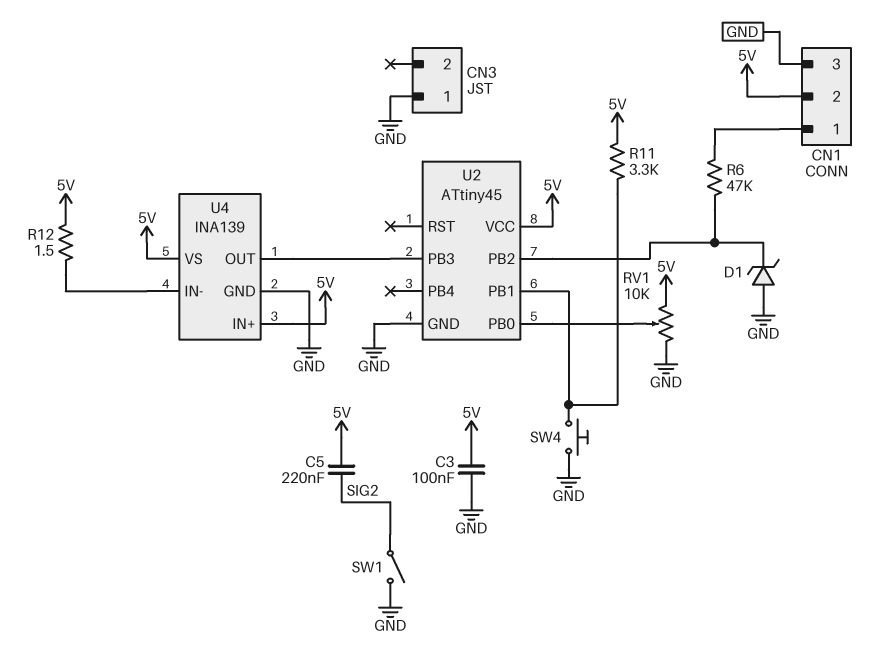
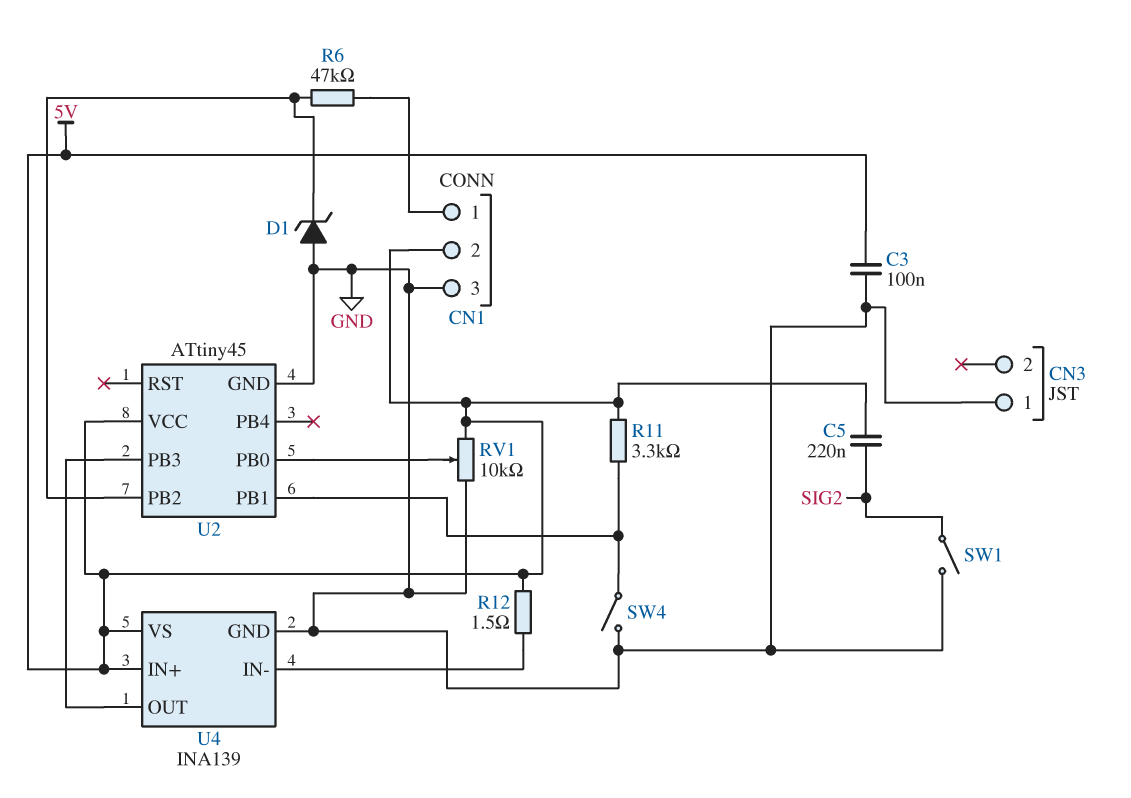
SW4: button (GND, U2/PB1) -> switch (GND, U2/PB1)

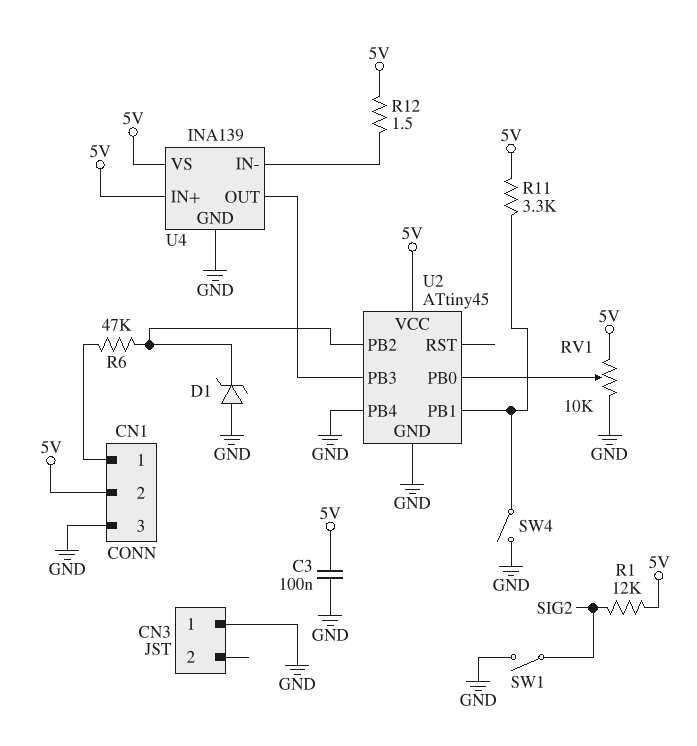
C5: 220nF (5V, SIG2) -> none
R1: none -> 12k (5V, SIG2)
U2 pin PB4: none -> GND

